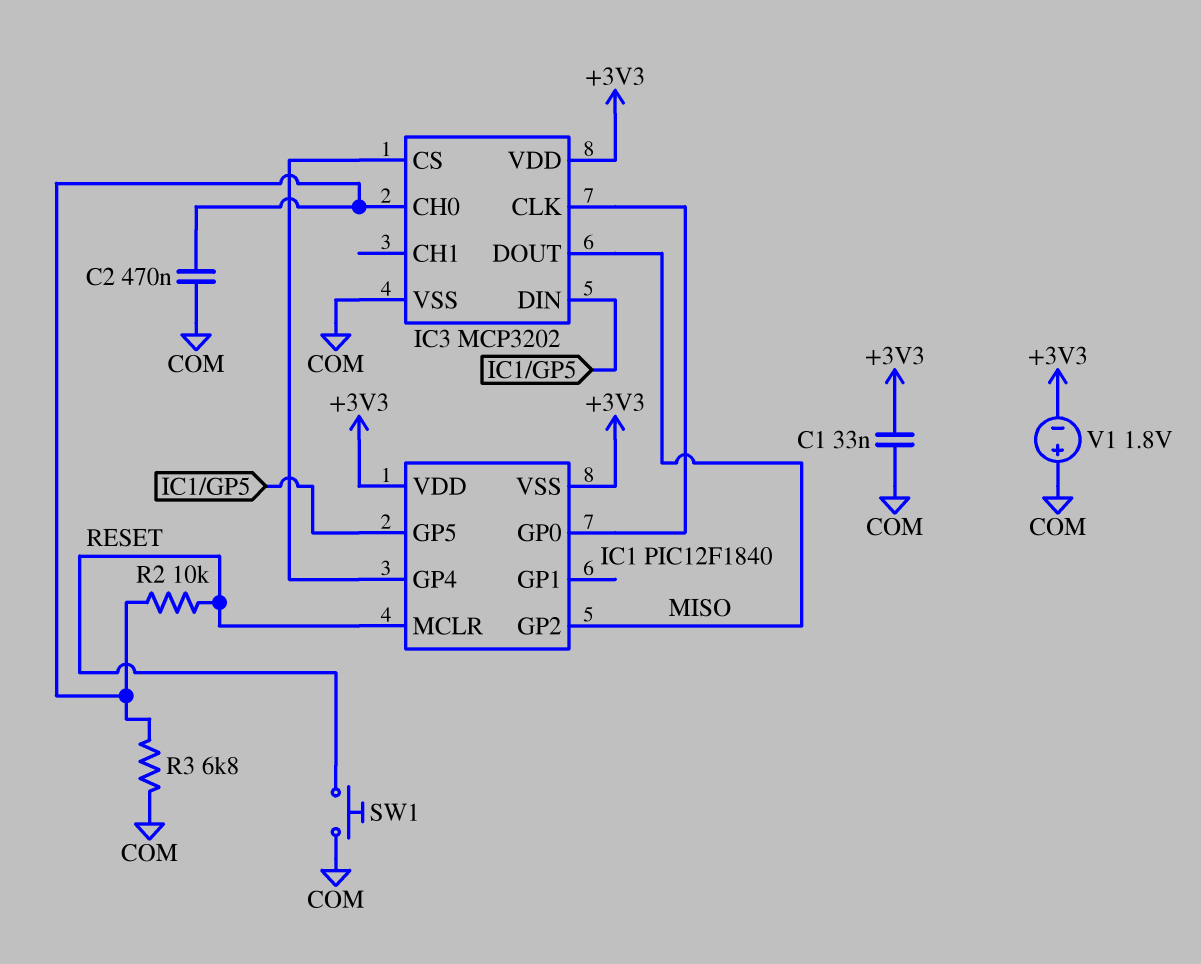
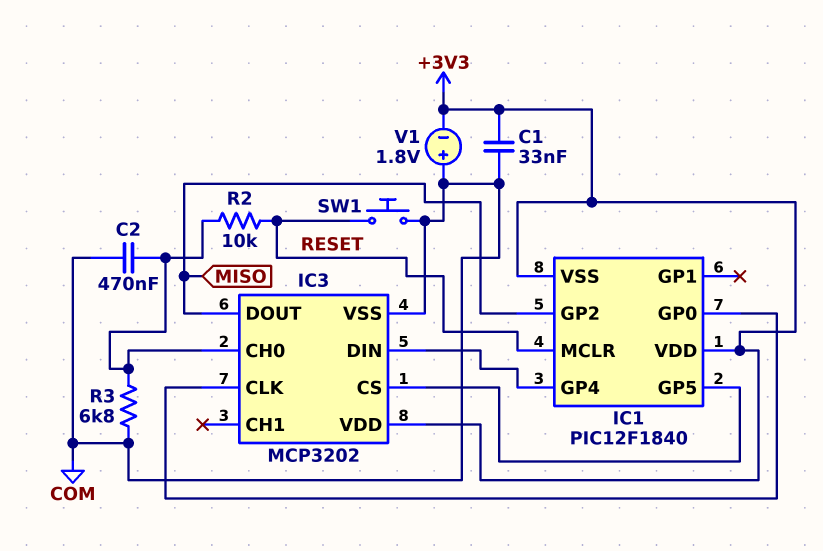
IC3 pin CS: IC1/GP4 -> IC1/GP5
IC3 pin DIN: IC1/GP5 -> IC1/GP4

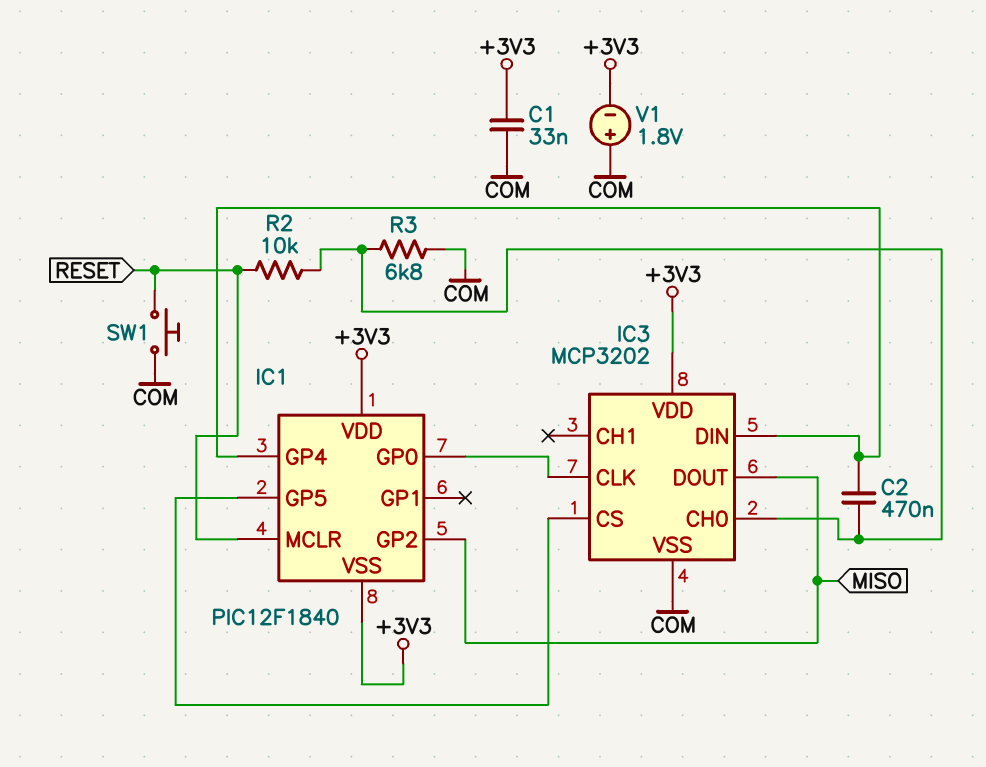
C2: 470nF (COM, IC3/CH0) -> 470nF (IC1/GP4, IC3/CH0)

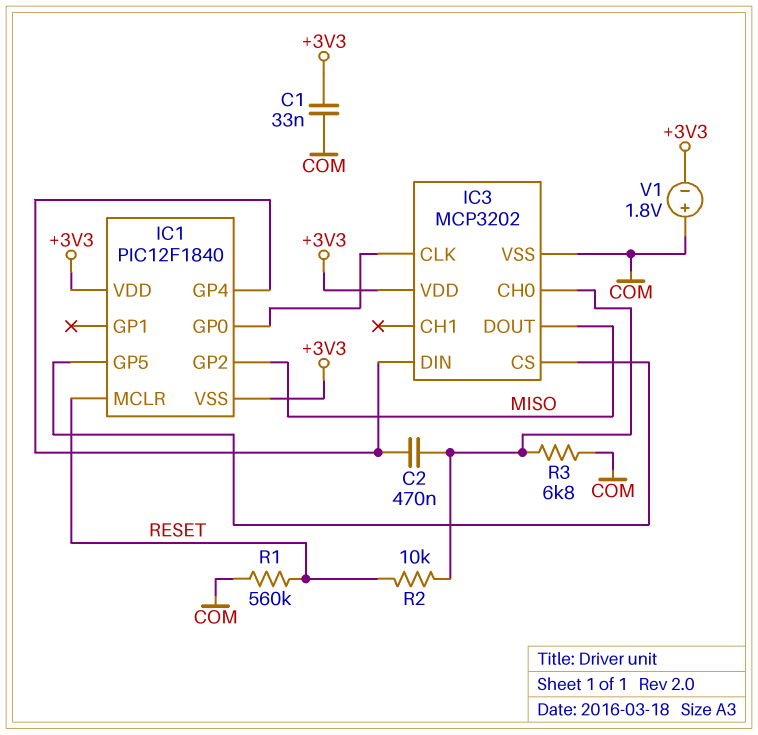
R1: none -> 560k (COM, RESET)
SW1: button (COM, RESET) -> none

